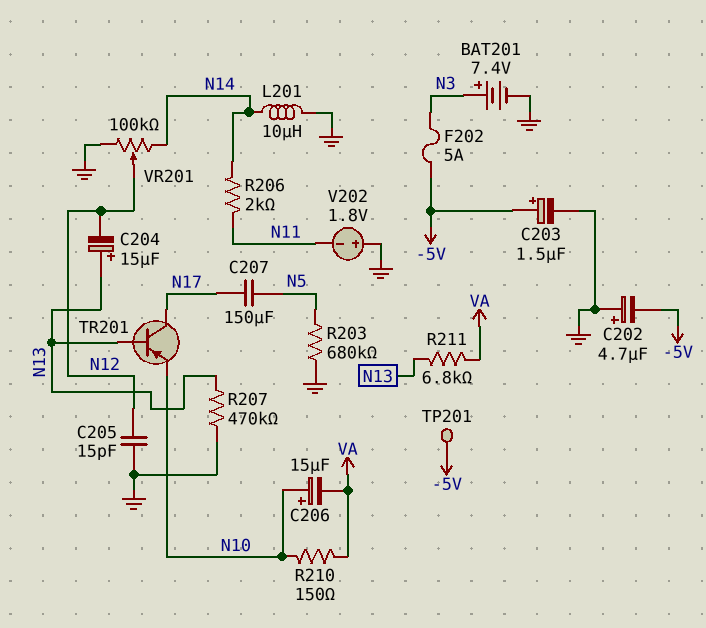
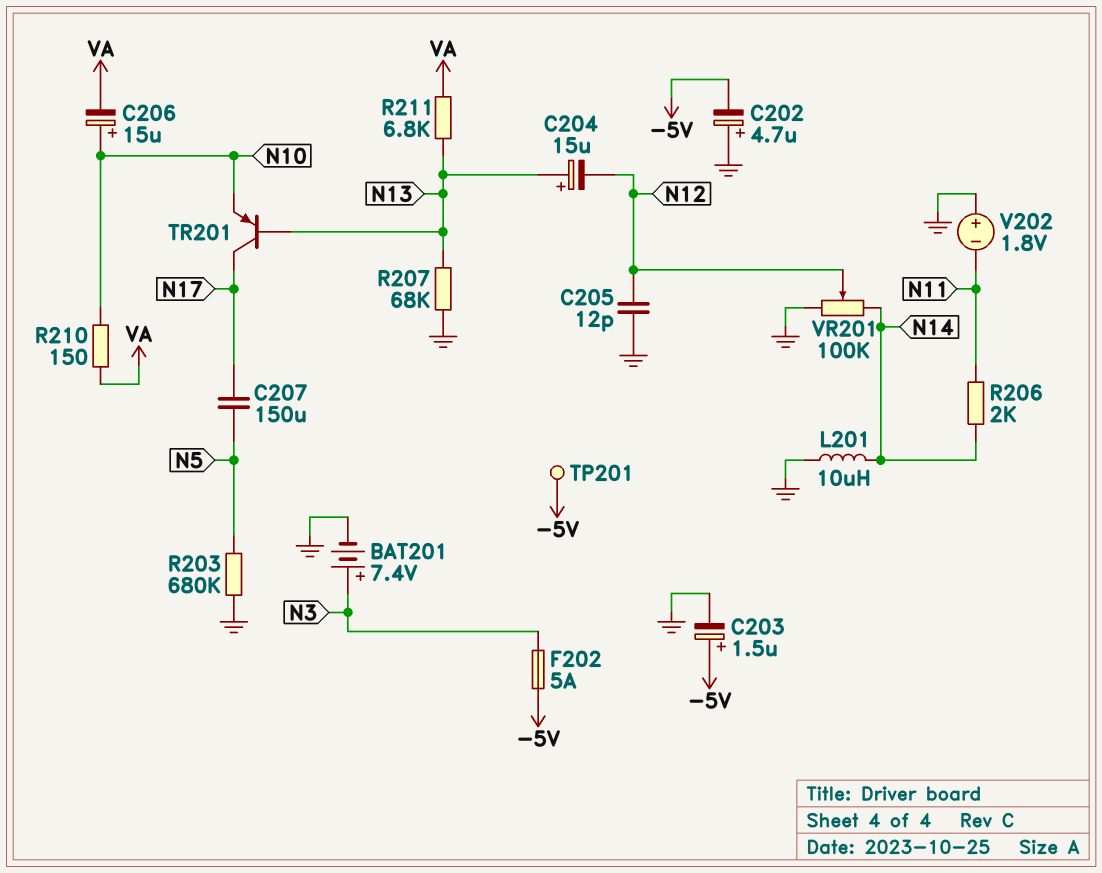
C205: 15pF (GND, N12) -> 12pF (GND, N12)
R207: 470k (GND, N13) -> 68k (GND, N13)

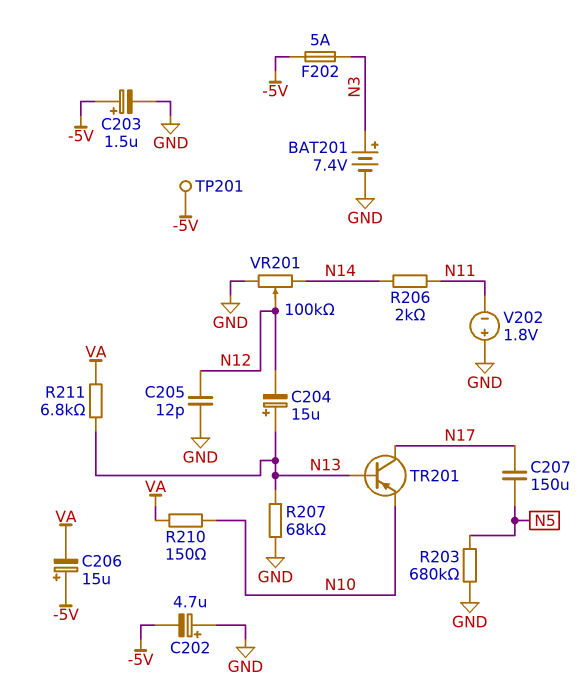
C206: 15uF (plus N10, minus VA) -> 15uF (plus -5V, minus VA)
L201: 10uH (GND, N14) -> none

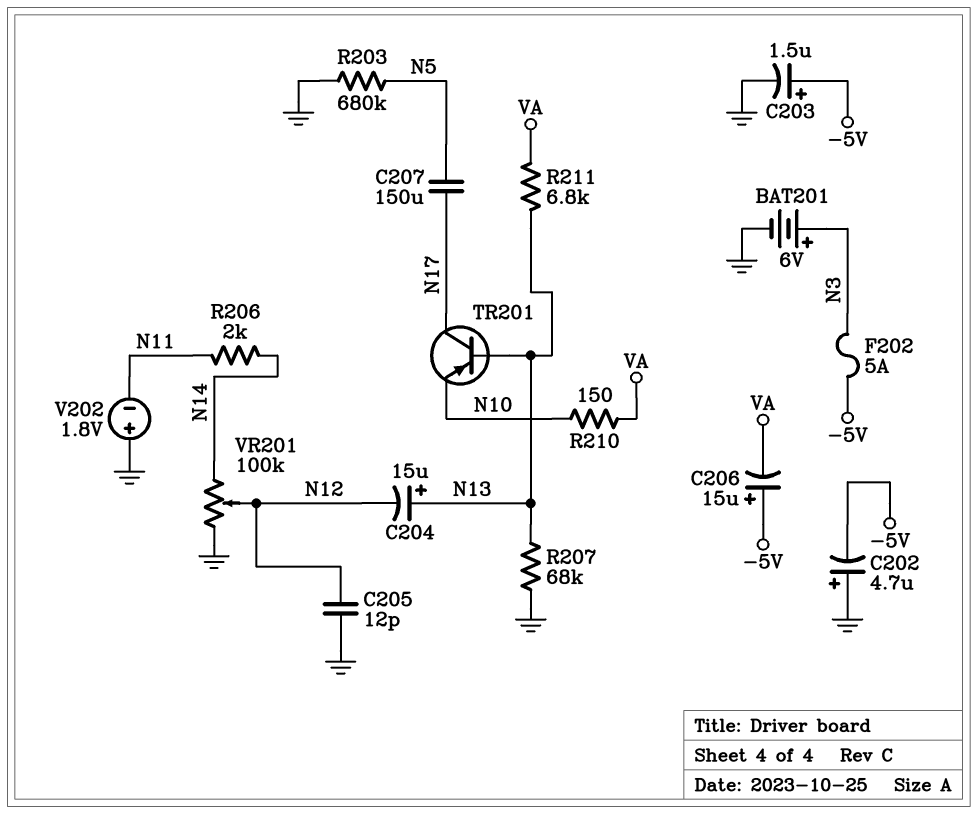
BAT201: 7.4V (plus N3, minus GND) -> 6V (plus N3, minus GND)
TP201: test point (-5V) -> none

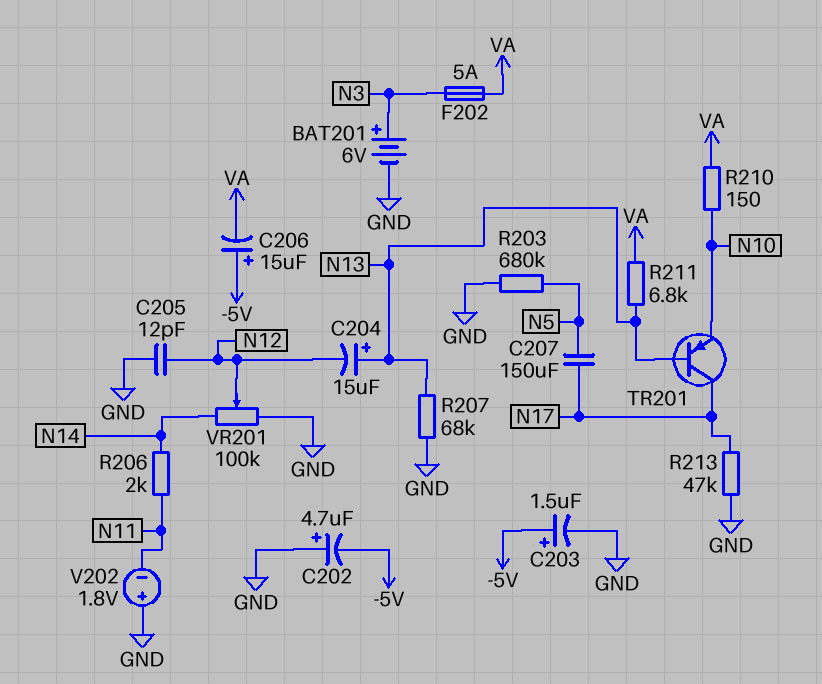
F202: 5A (-5V, N3) -> 5A (N3, VA)
R213: none -> 47k (GND, N17)

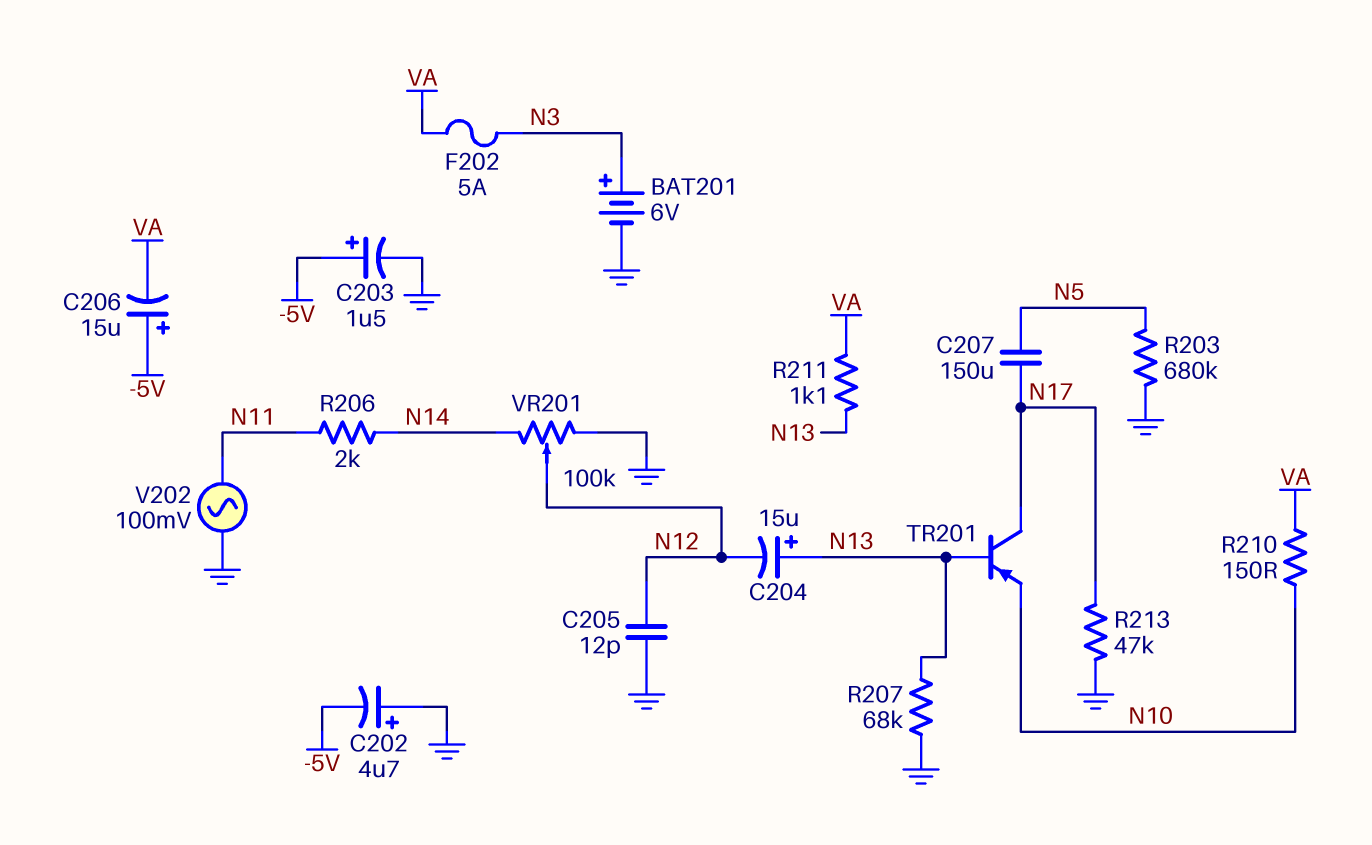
R211: 6.8k (N13, VA) -> 1.1k (N13, VA)
V202: 1.8V (plus GND, minus N11) -> AC 100mV (GND, N11)

